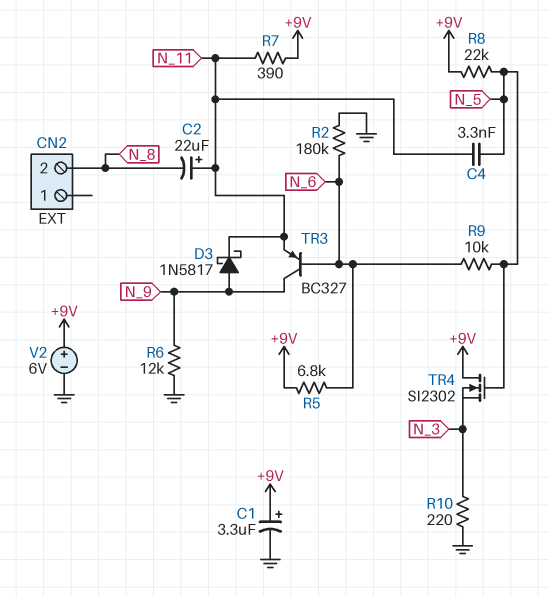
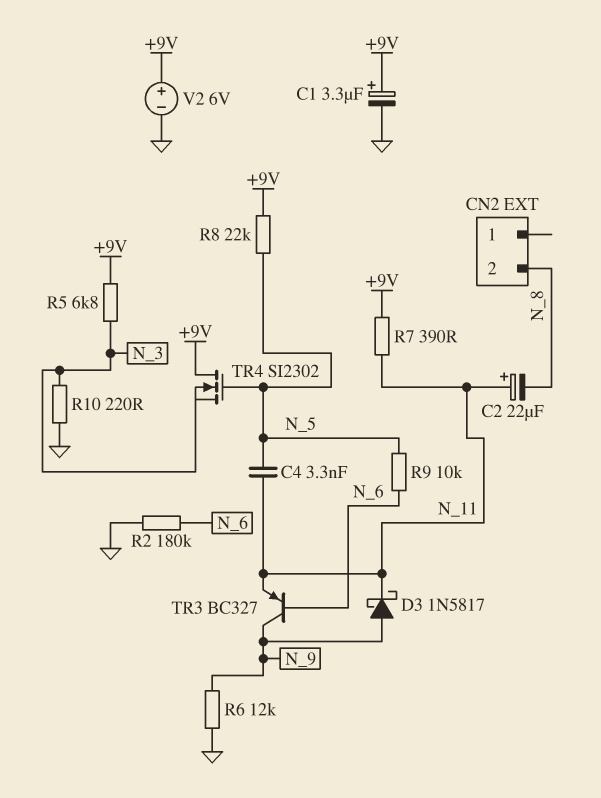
R5: 6.8k (+9V, N_6) -> 6.8k (+9V, N_3)

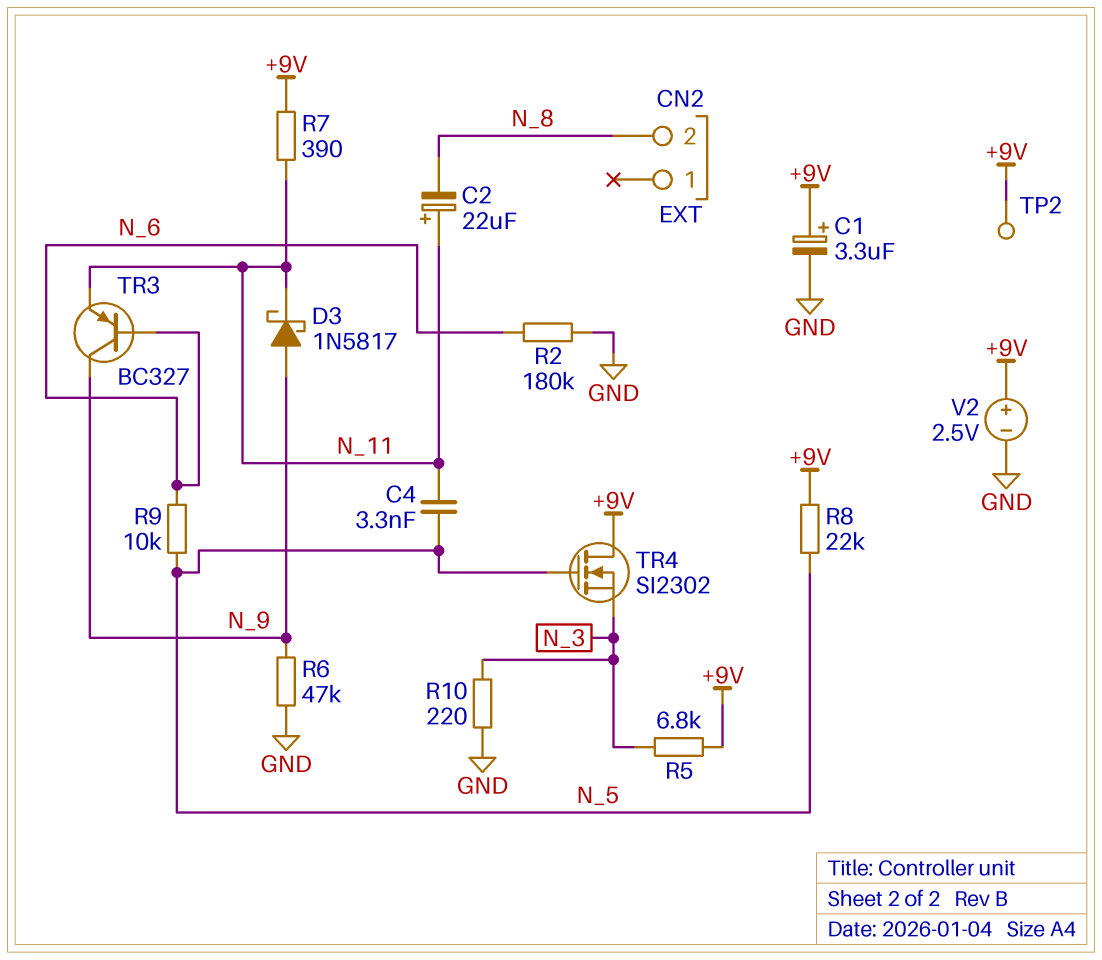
R6: 12k (GND, N_9) -> 47k (GND, N_9)
TP2: none -> test point (+9V)
V2: 6V (plus +9V, minus GND) -> 2.5V (plus +9V, minus GND)

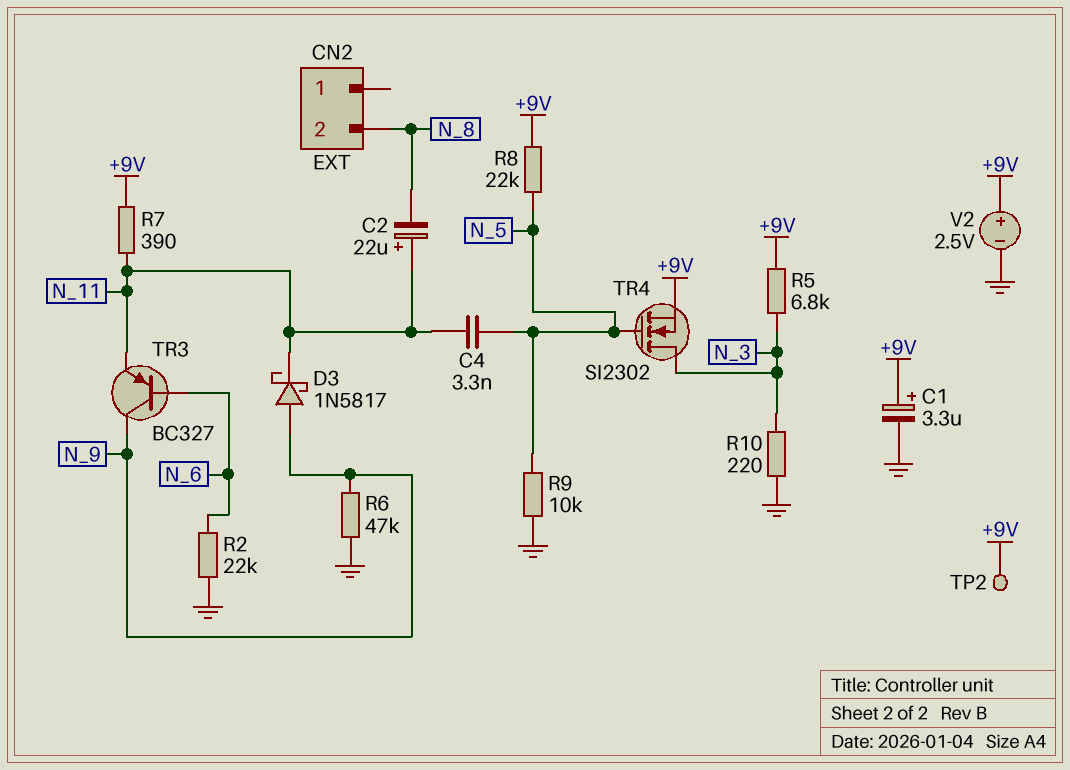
R2: 180k (GND, N_6) -> 22k (GND, N_6)
R9: 10k (N_5, N_6) -> 10k (GND, N_5)
TR4: NMOS SI2302 (G N_5, D +9V, S N_3) -> NMOS SI2302 (G N_5, D N_3, S +9V)

